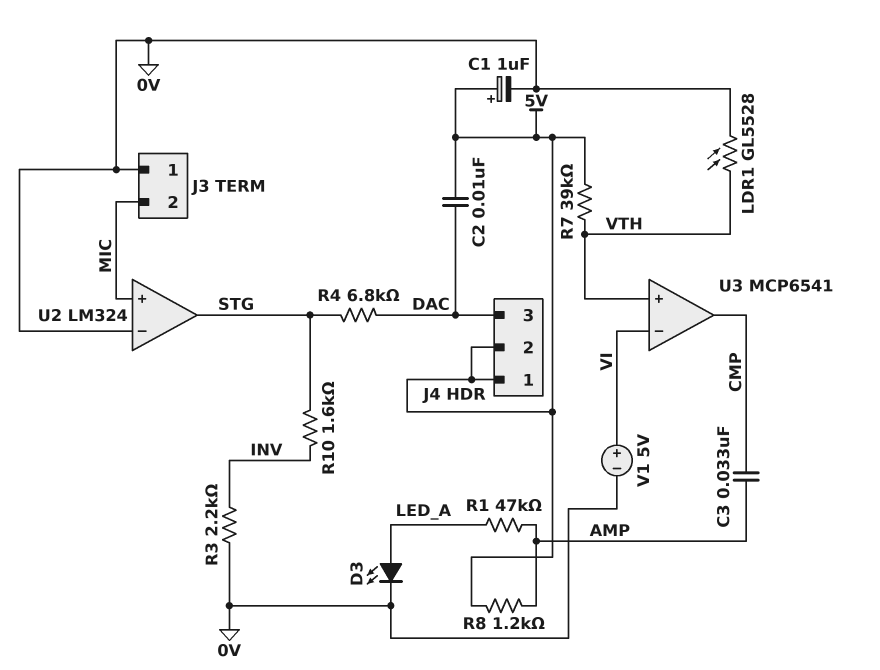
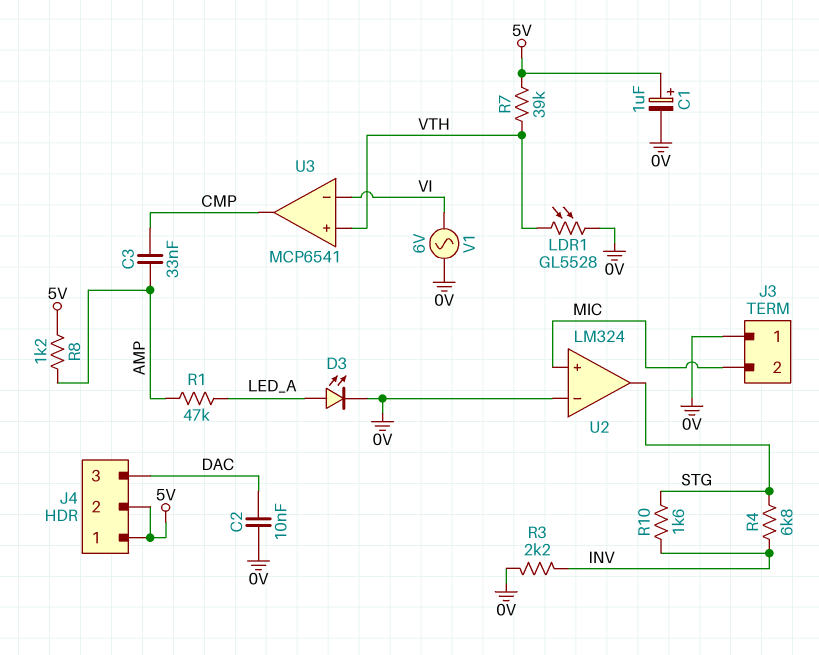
C2: 10nF (5V, DAC) -> 10nF (0V, DAC)
R4: 6.8k (DAC, STG) -> 6.8k (INV, STG)
V1: 5V (plus VI, minus 0V) -> AC 6V (0V, VI)

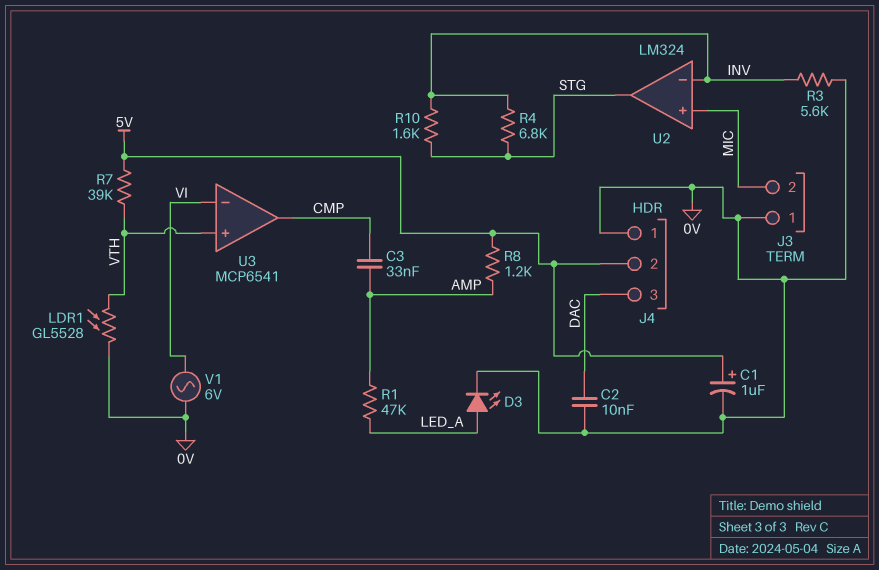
J4 pin 1: 5V -> 0V
R3: 2.2k (0V, INV) -> 5.6k (0V, INV)
U2 pin in-: 0V -> INV

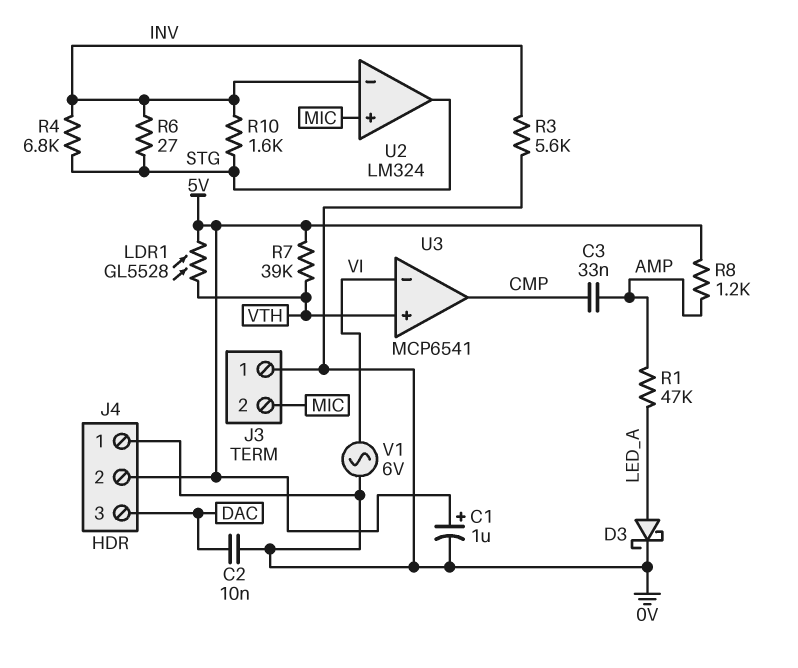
D3: LED (A LED_A, K 0V) -> schottky (A LED_A, K 0V)
LDR1: GL5528 (0V, VTH) -> GL5528 (5V, VTH)
R6: none -> 27 (INV, STG)

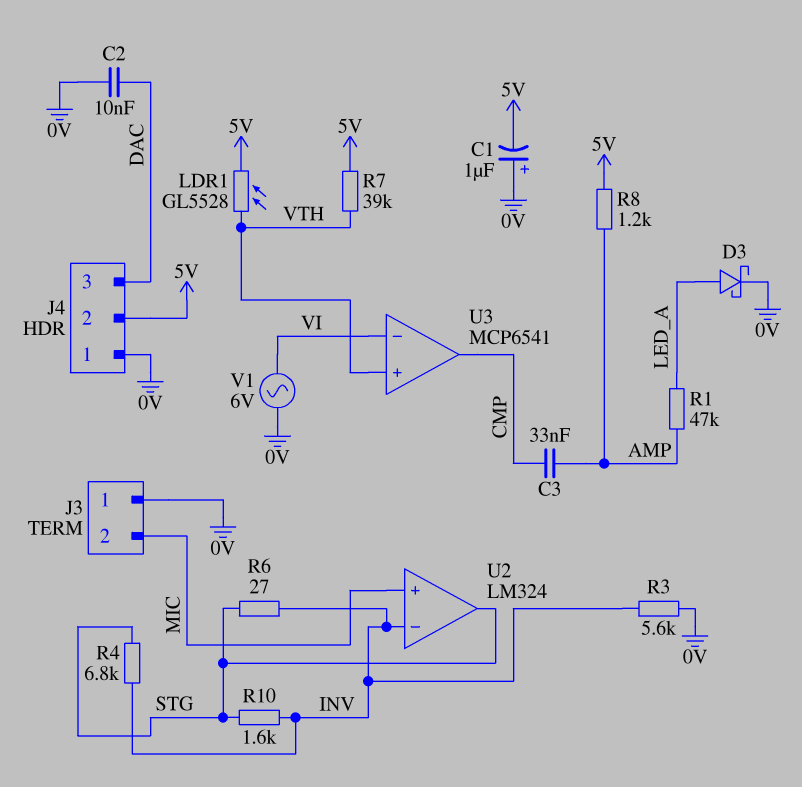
C1: 1uF (plus 5V, minus 0V) -> 1uF (plus 0V, minus 5V)

